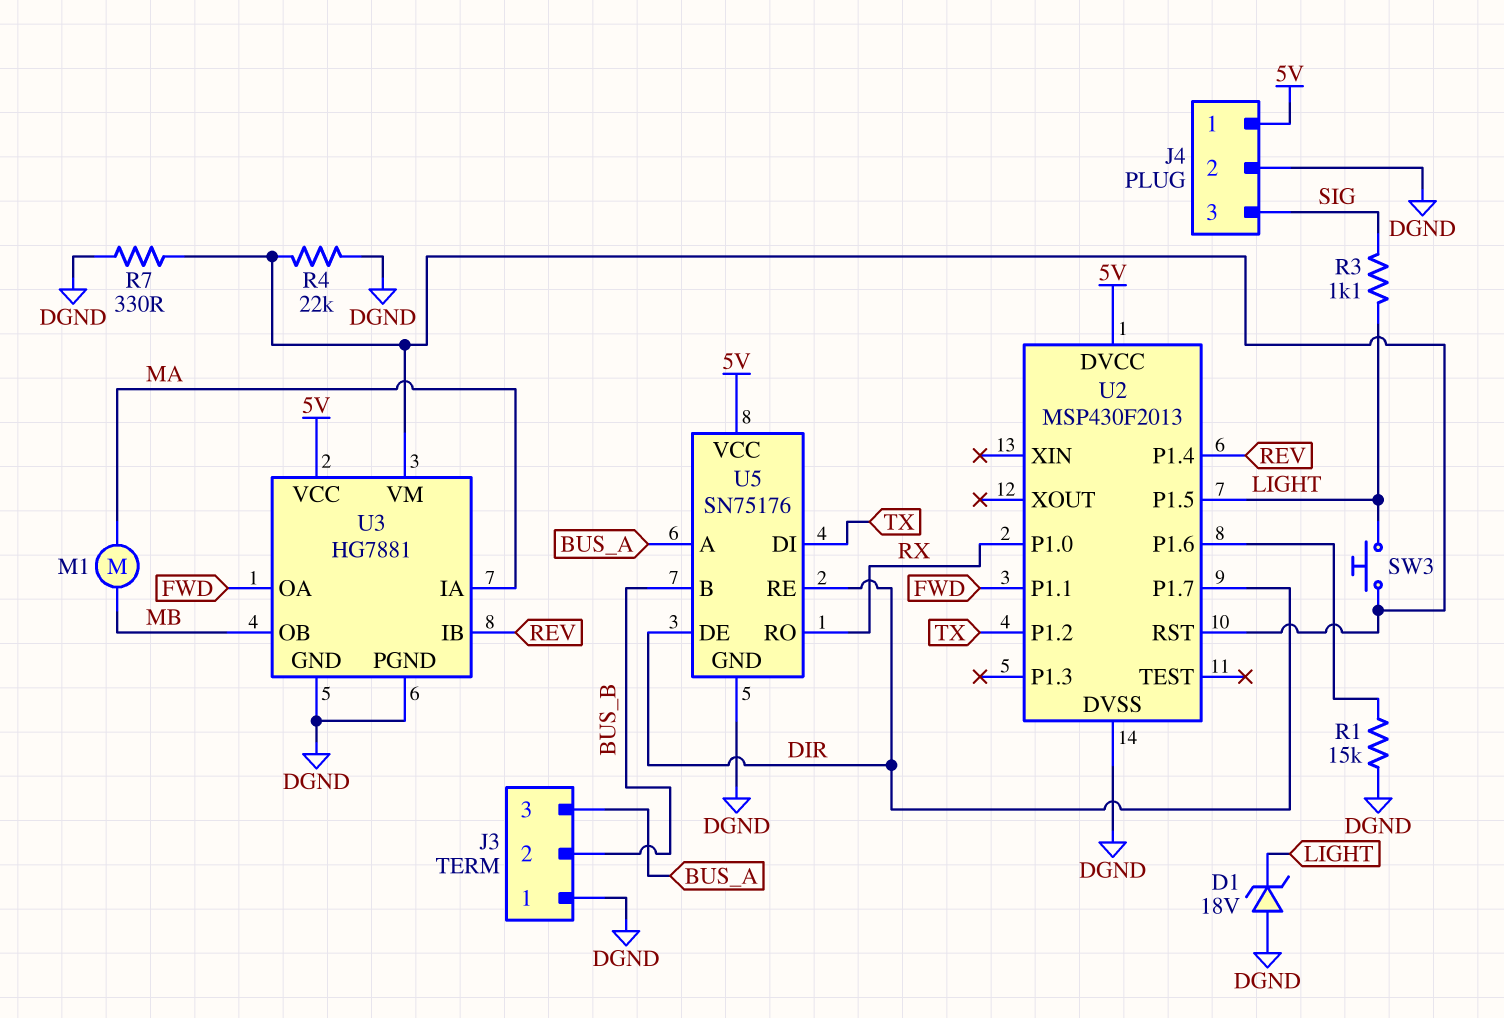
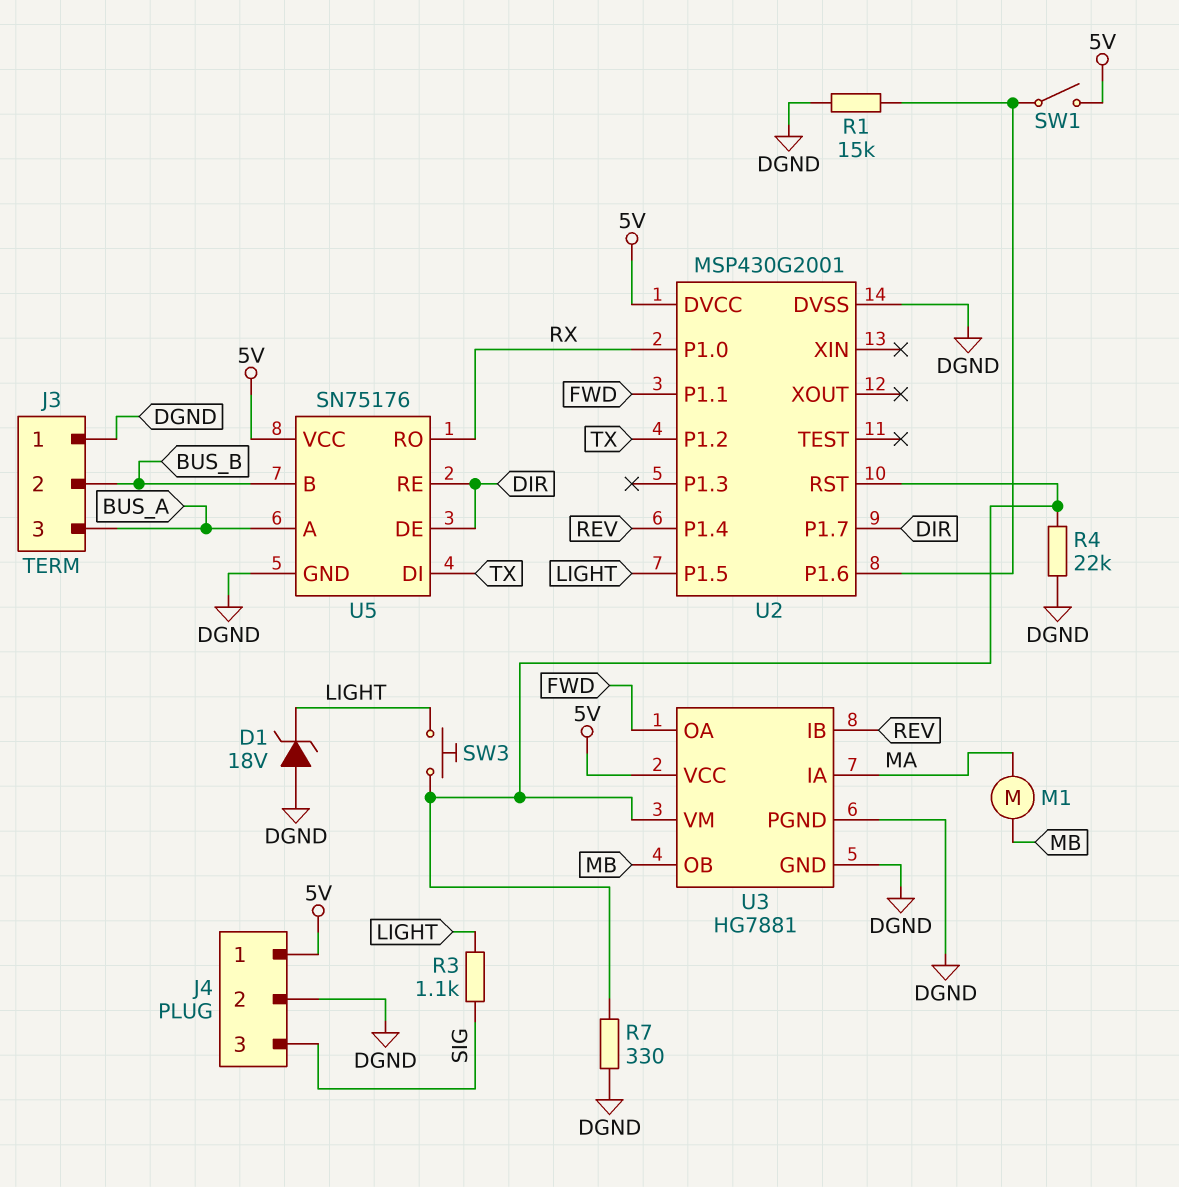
SW1: none -> switch (5V, U2/P1.6)
U2: MSP430F2013 -> MSP430G2001

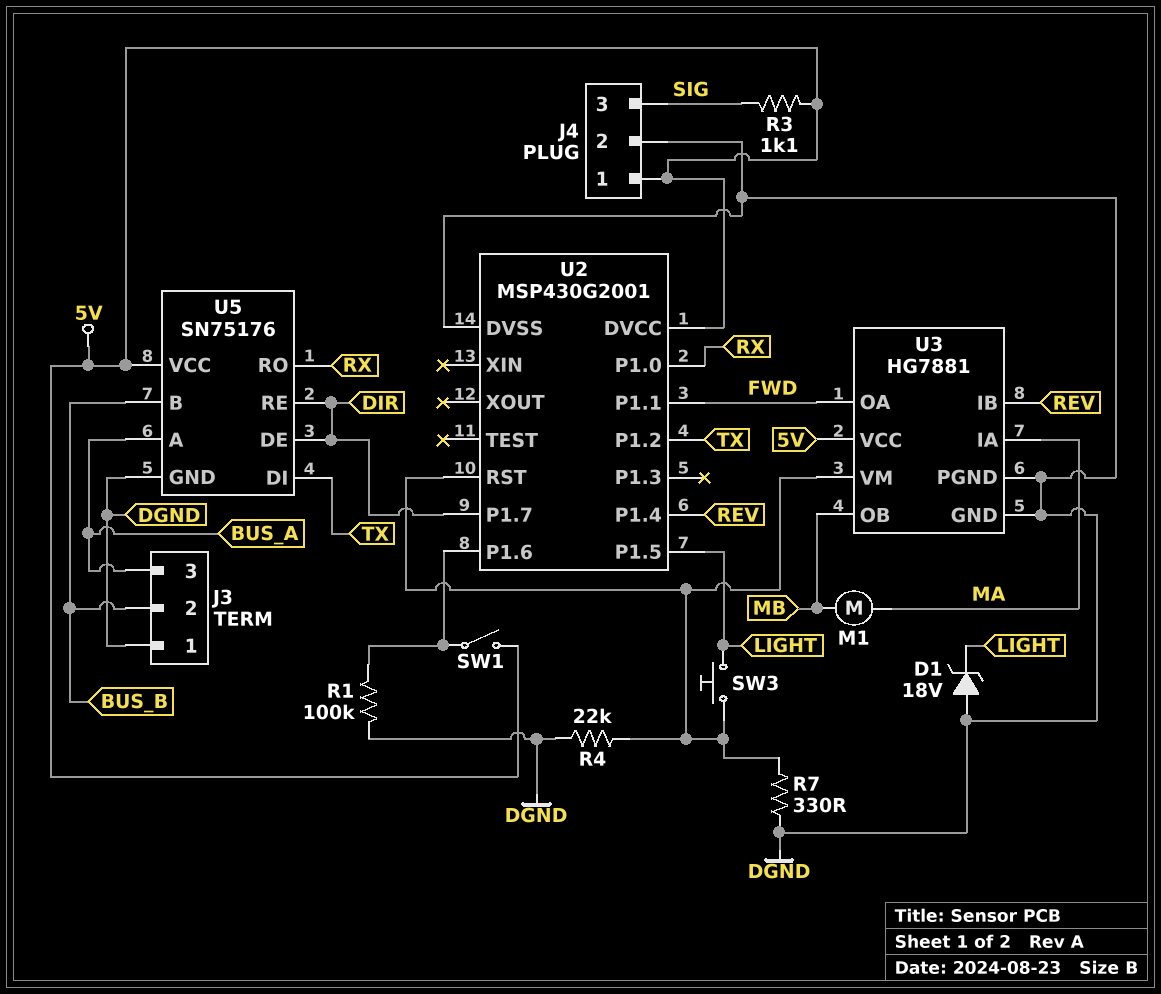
R1: 15k (DGND, U2/P1.6) -> 100k (DGND, U2/P1.6)
R3: 1.1k (LIGHT, SIG) -> 1.1k (5V, SIG)

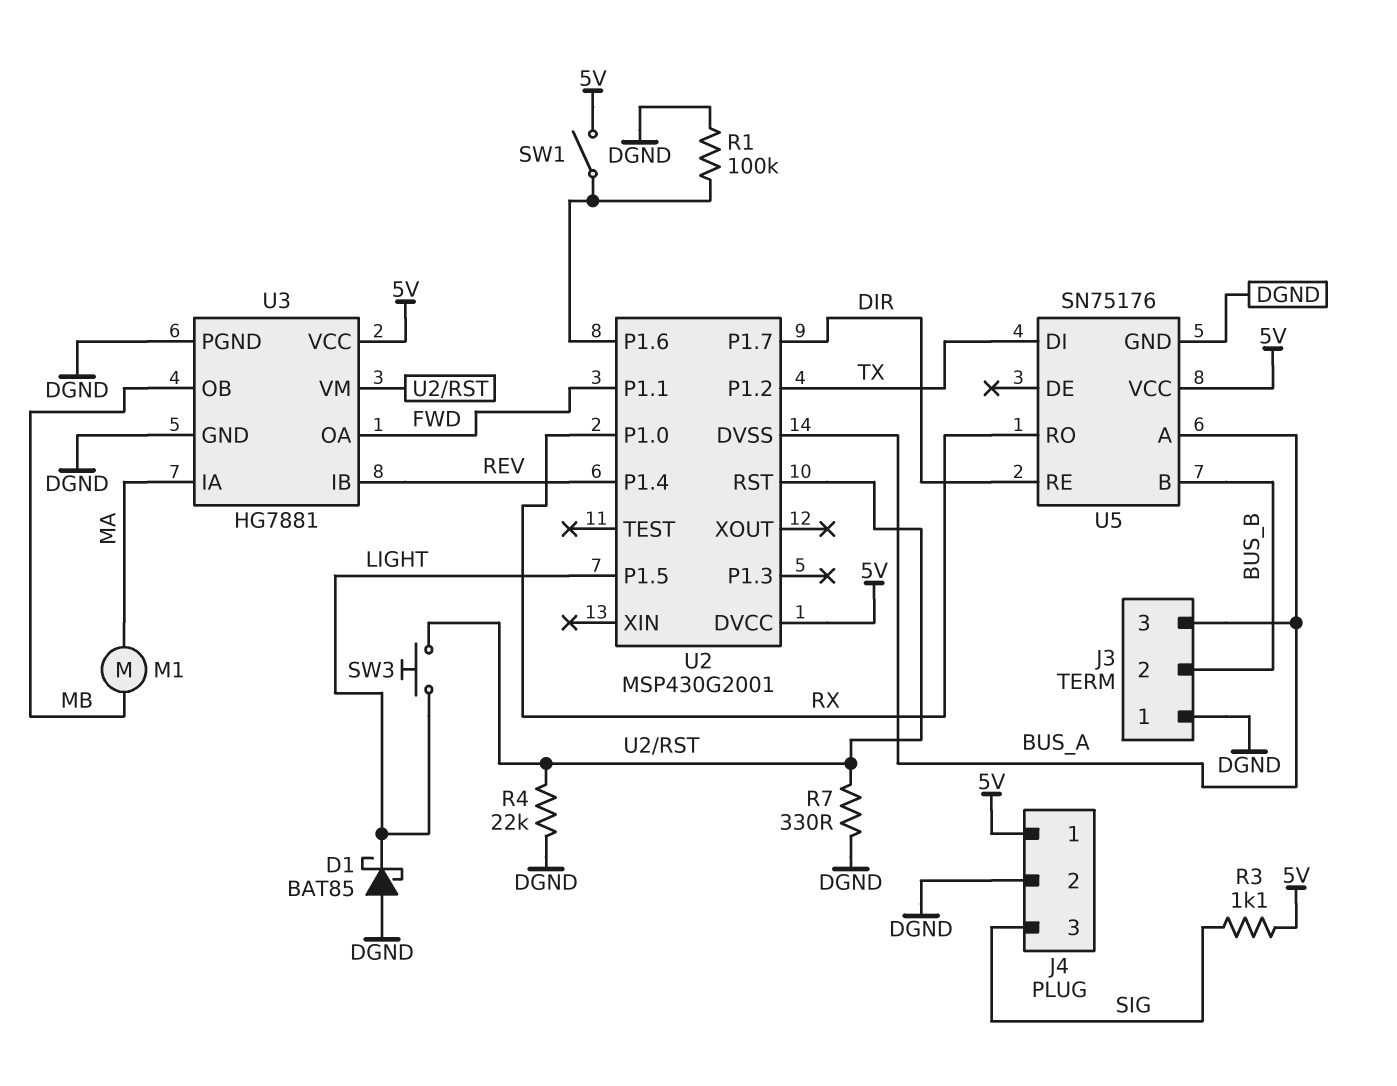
D1: zener 18V (A DGND, K LIGHT) -> schottky BAT85 (A DGND, K LIGHT)
U2 pin DVSS: DGND -> BUS_A
U5 pin DE: DIR -> none

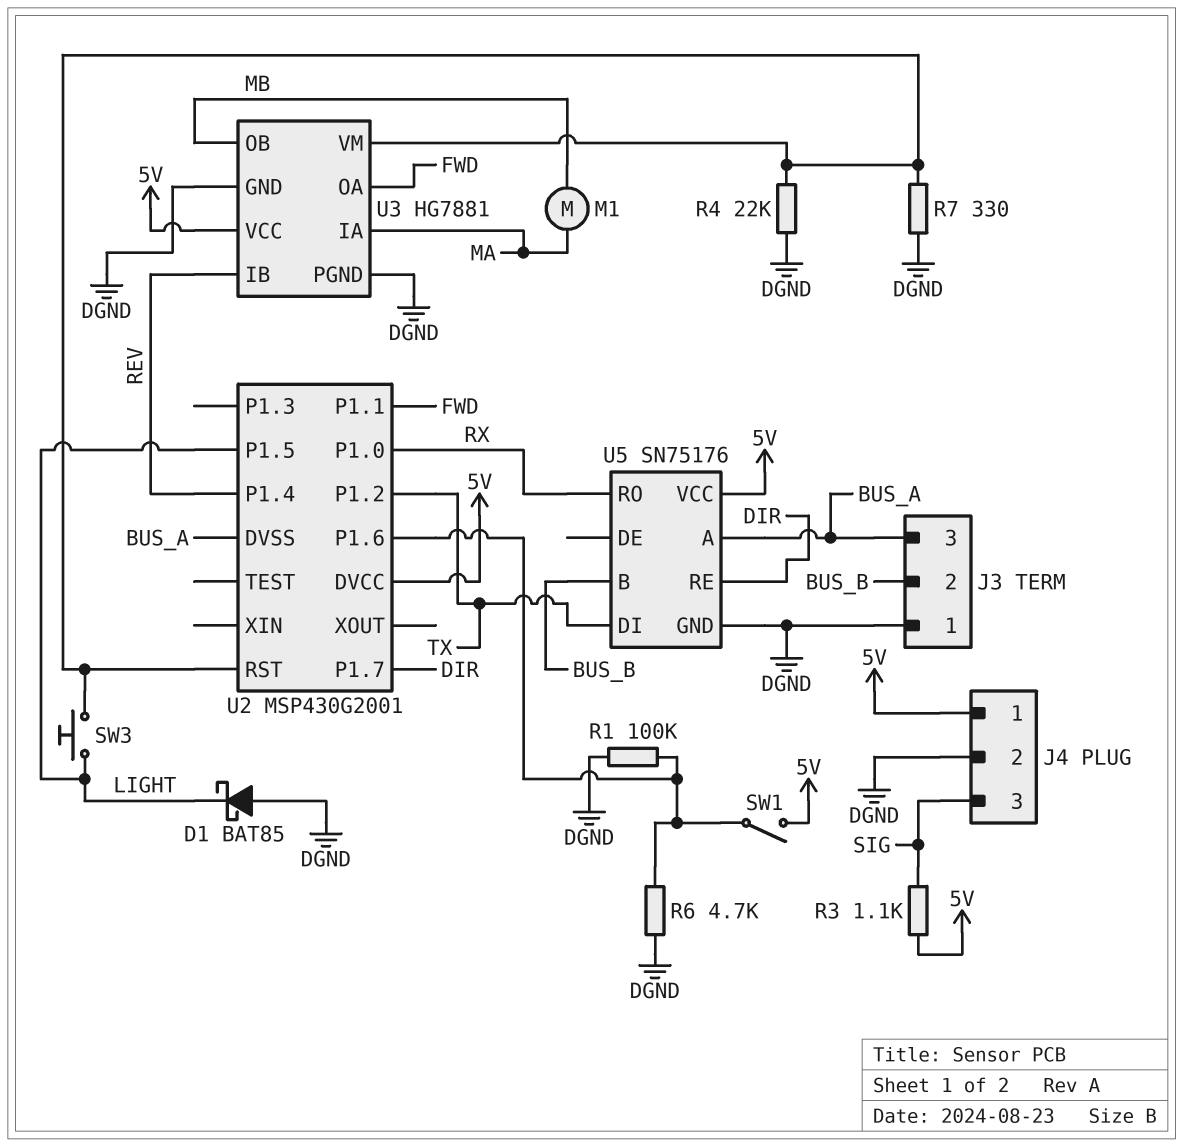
R6: none -> 4.7k (DGND, U2/P1.6)

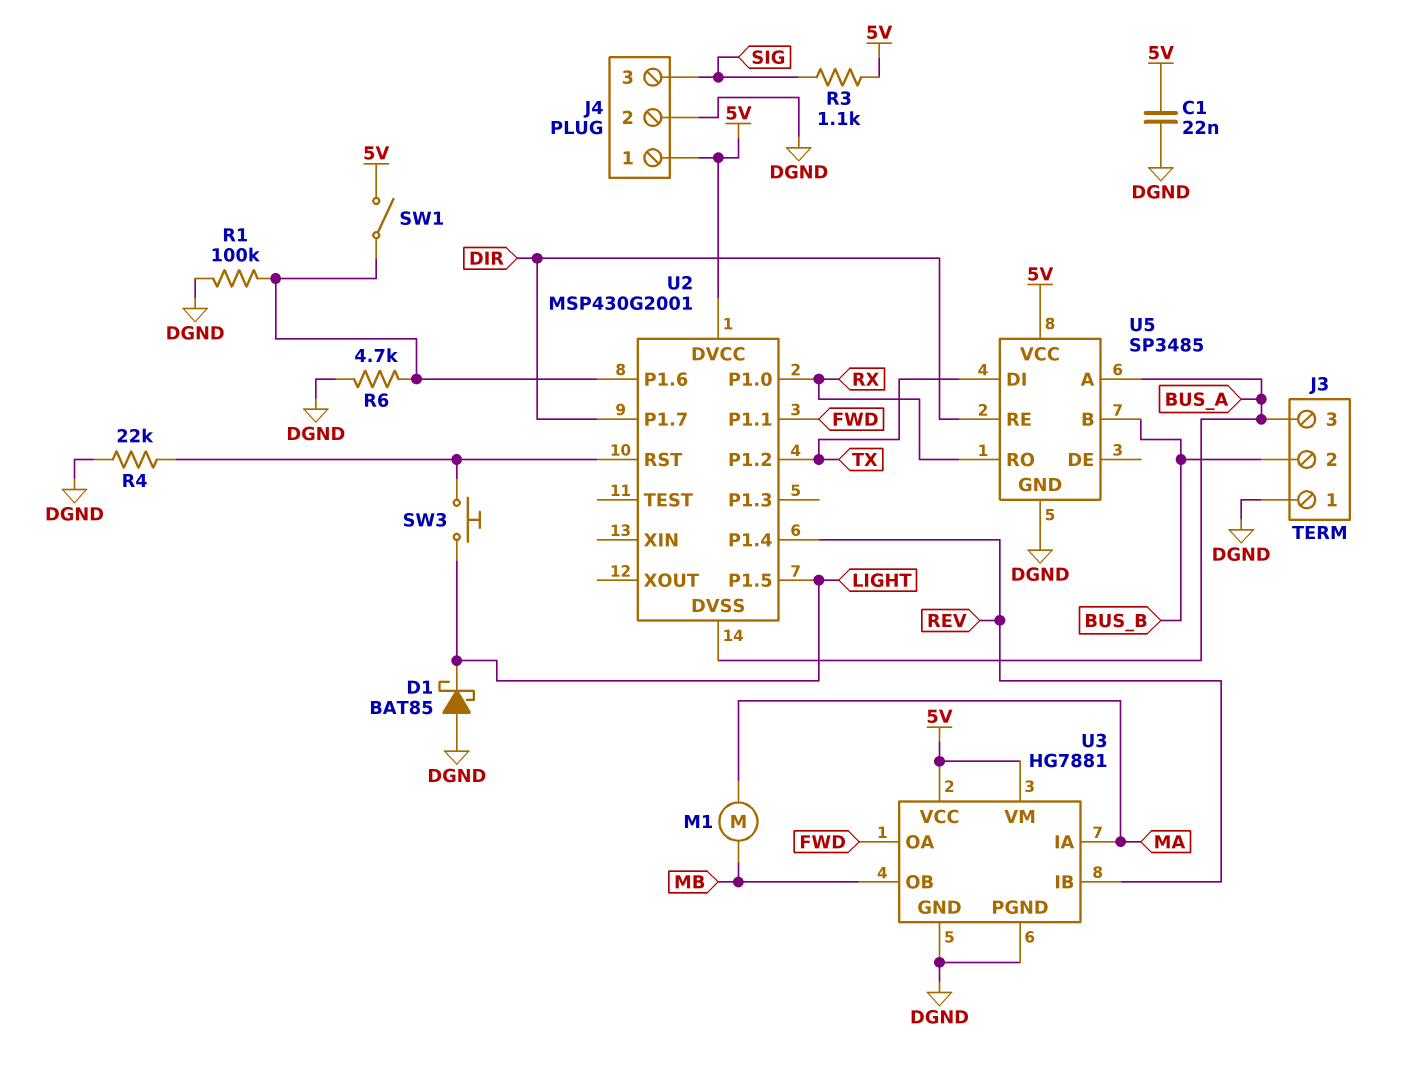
C1: none -> 22nF (5V, DGND)
R7: 330 (DGND, U2/RST) -> none
U3 pin VM: U2/RST -> 5V
U5: SN75176 -> SP3485

